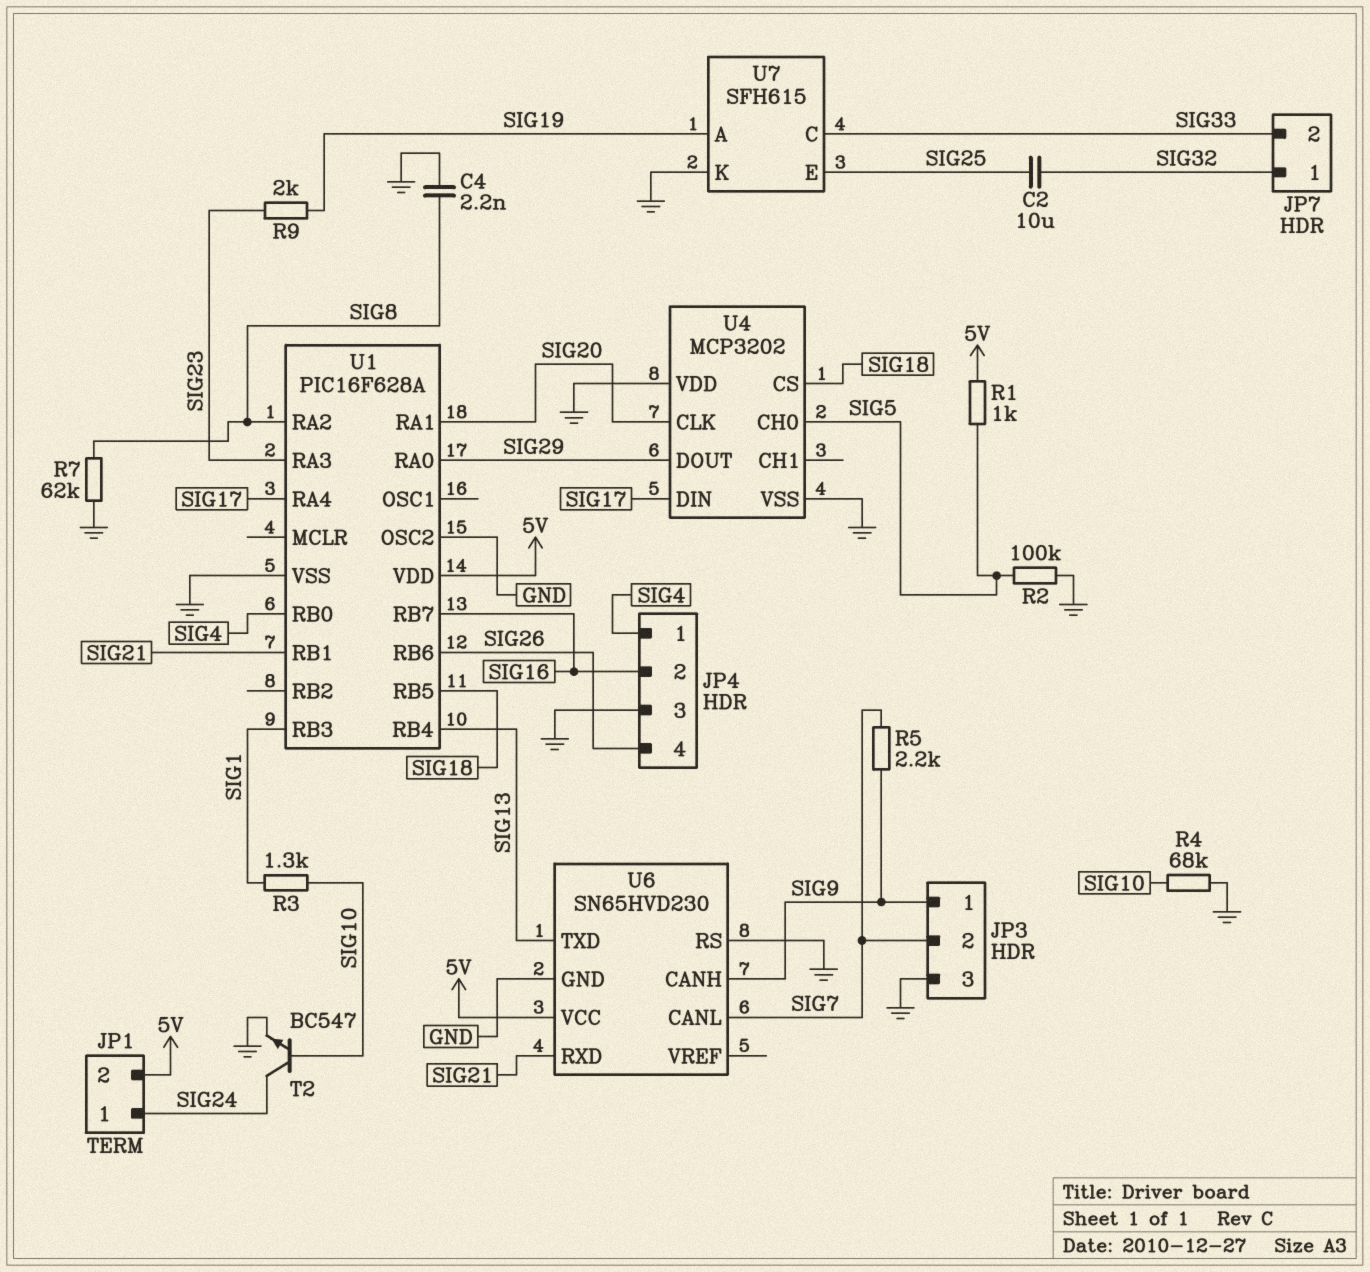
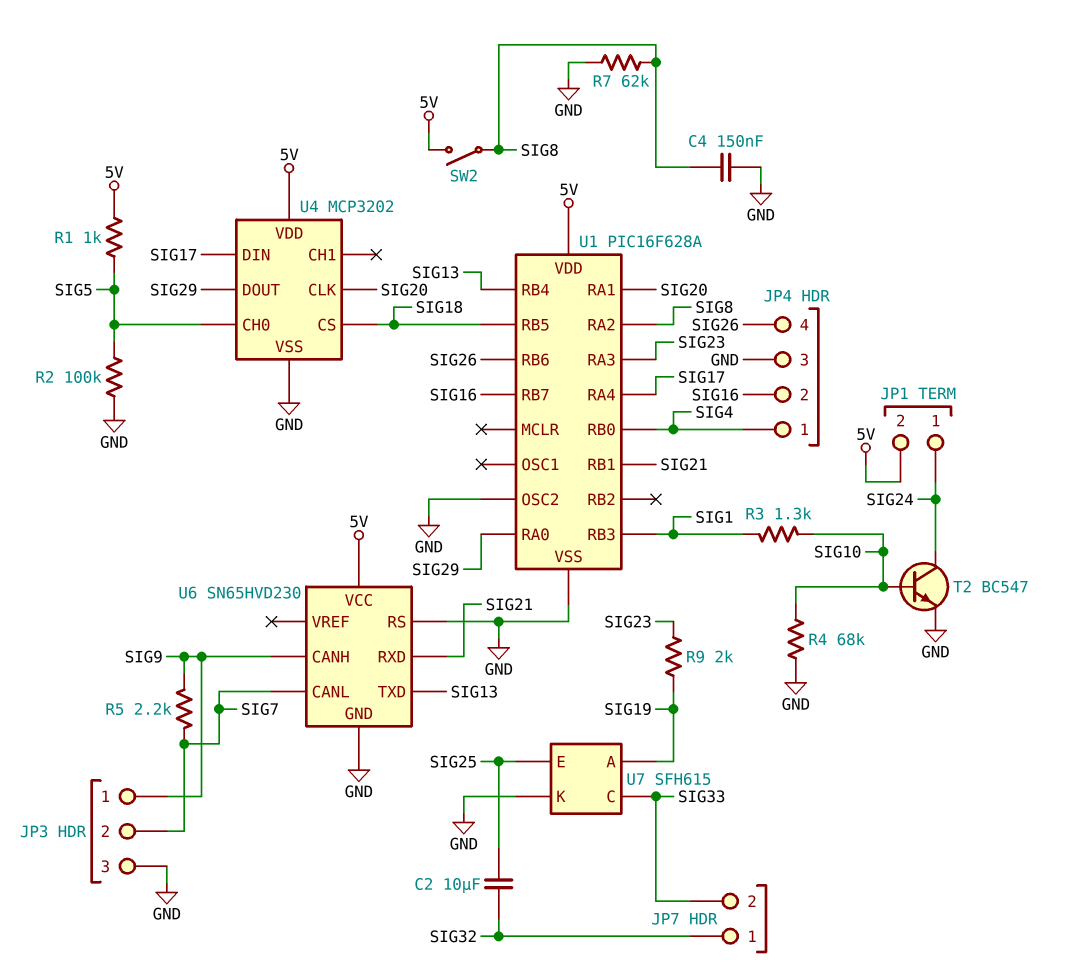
C4: 2.2nF (GND, SIG8) -> 150nF (GND, SIG8)
SW2: none -> switch (5V, SIG8)
U4 pin VDD: GND -> 5V

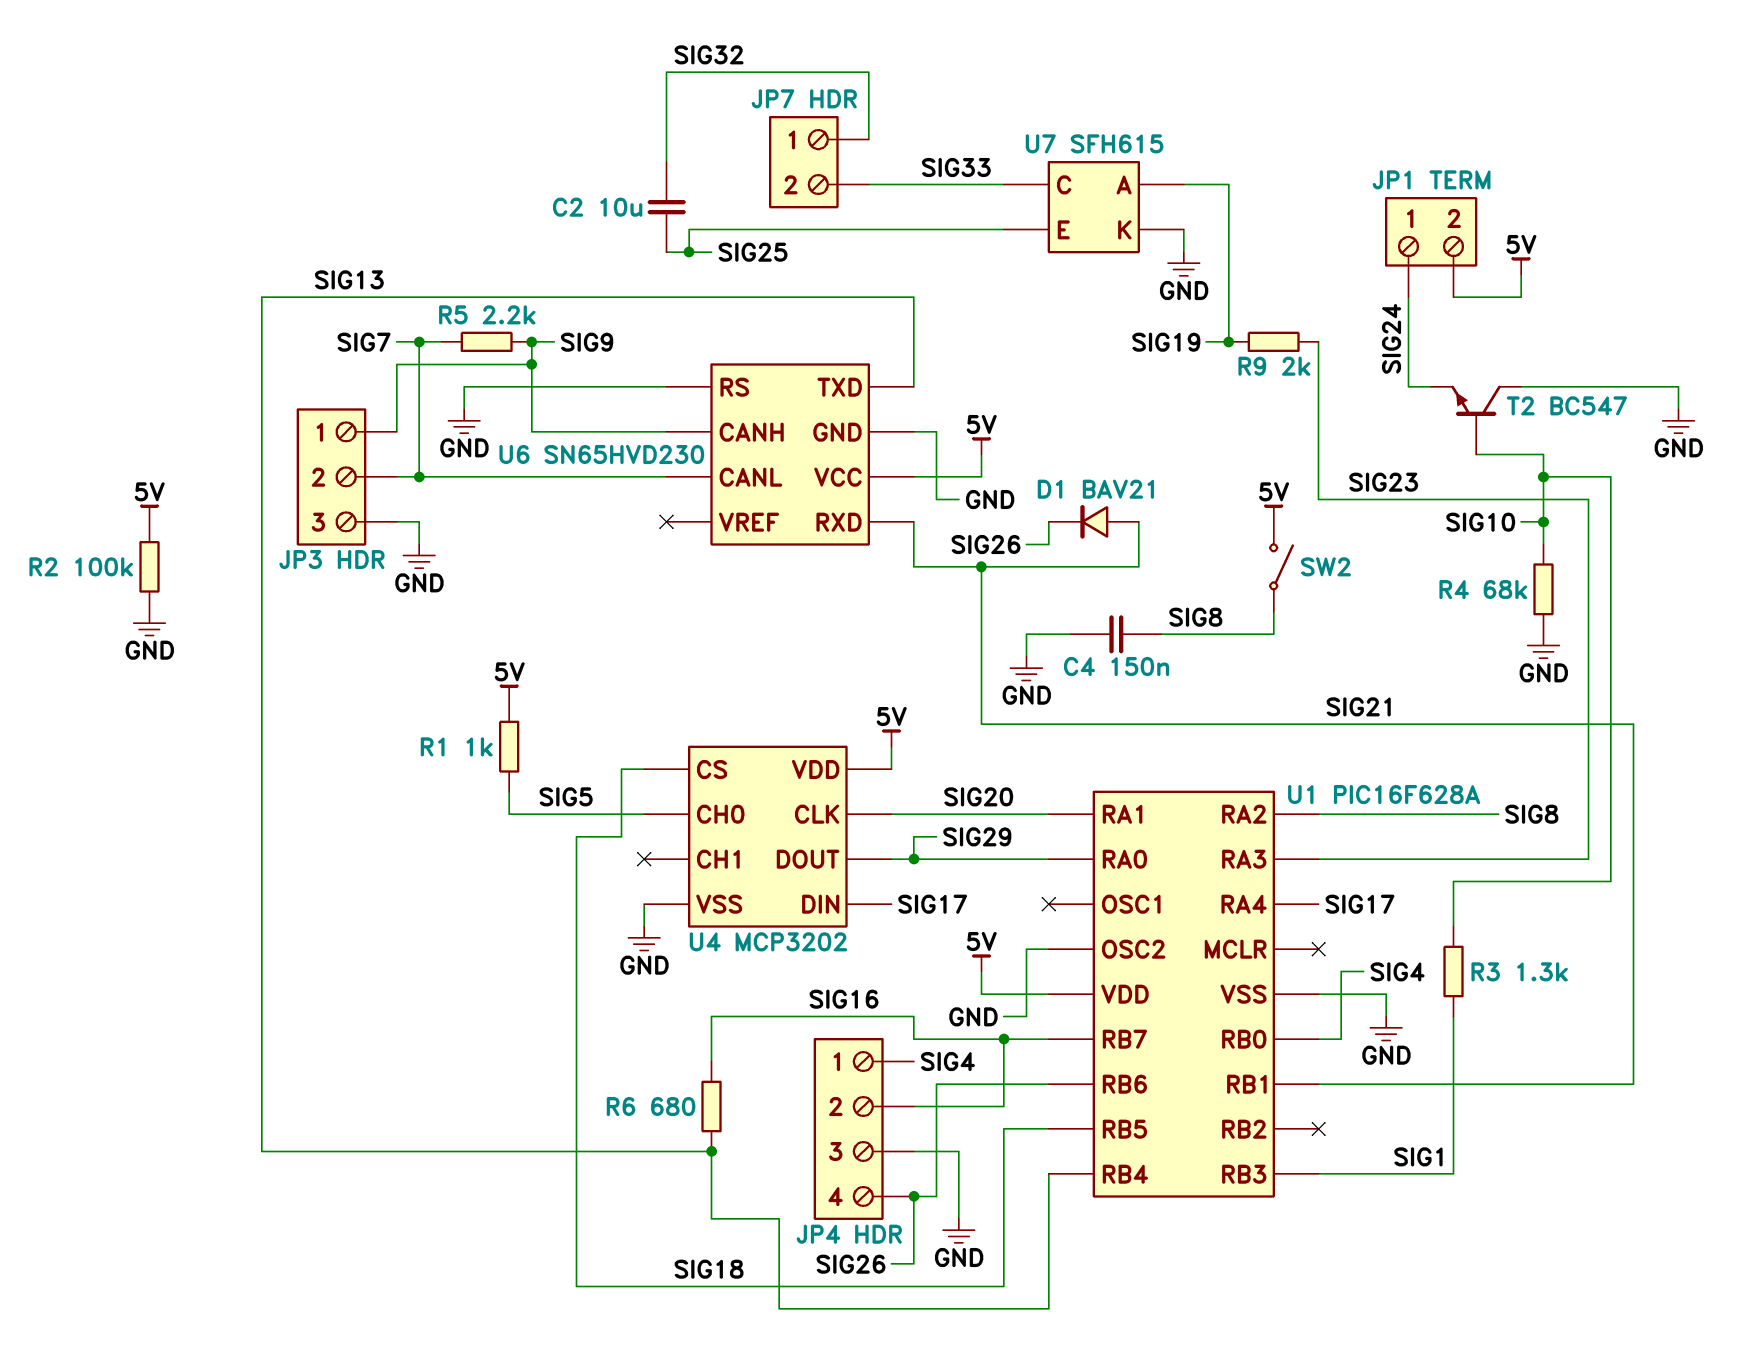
D1: none -> diode BAV21 (A SIG21, K SIG26)
R2: 100k (GND, SIG5) -> 100k (5V, GND)
R6: none -> 680 (SIG13, SIG16)
R7: 62k (GND, SIG8) -> none
T2: NPN BC547 (B SIG10, C SIG24, E GND) -> NPN BC547 (B SIG10, C GND, E SIG24)

